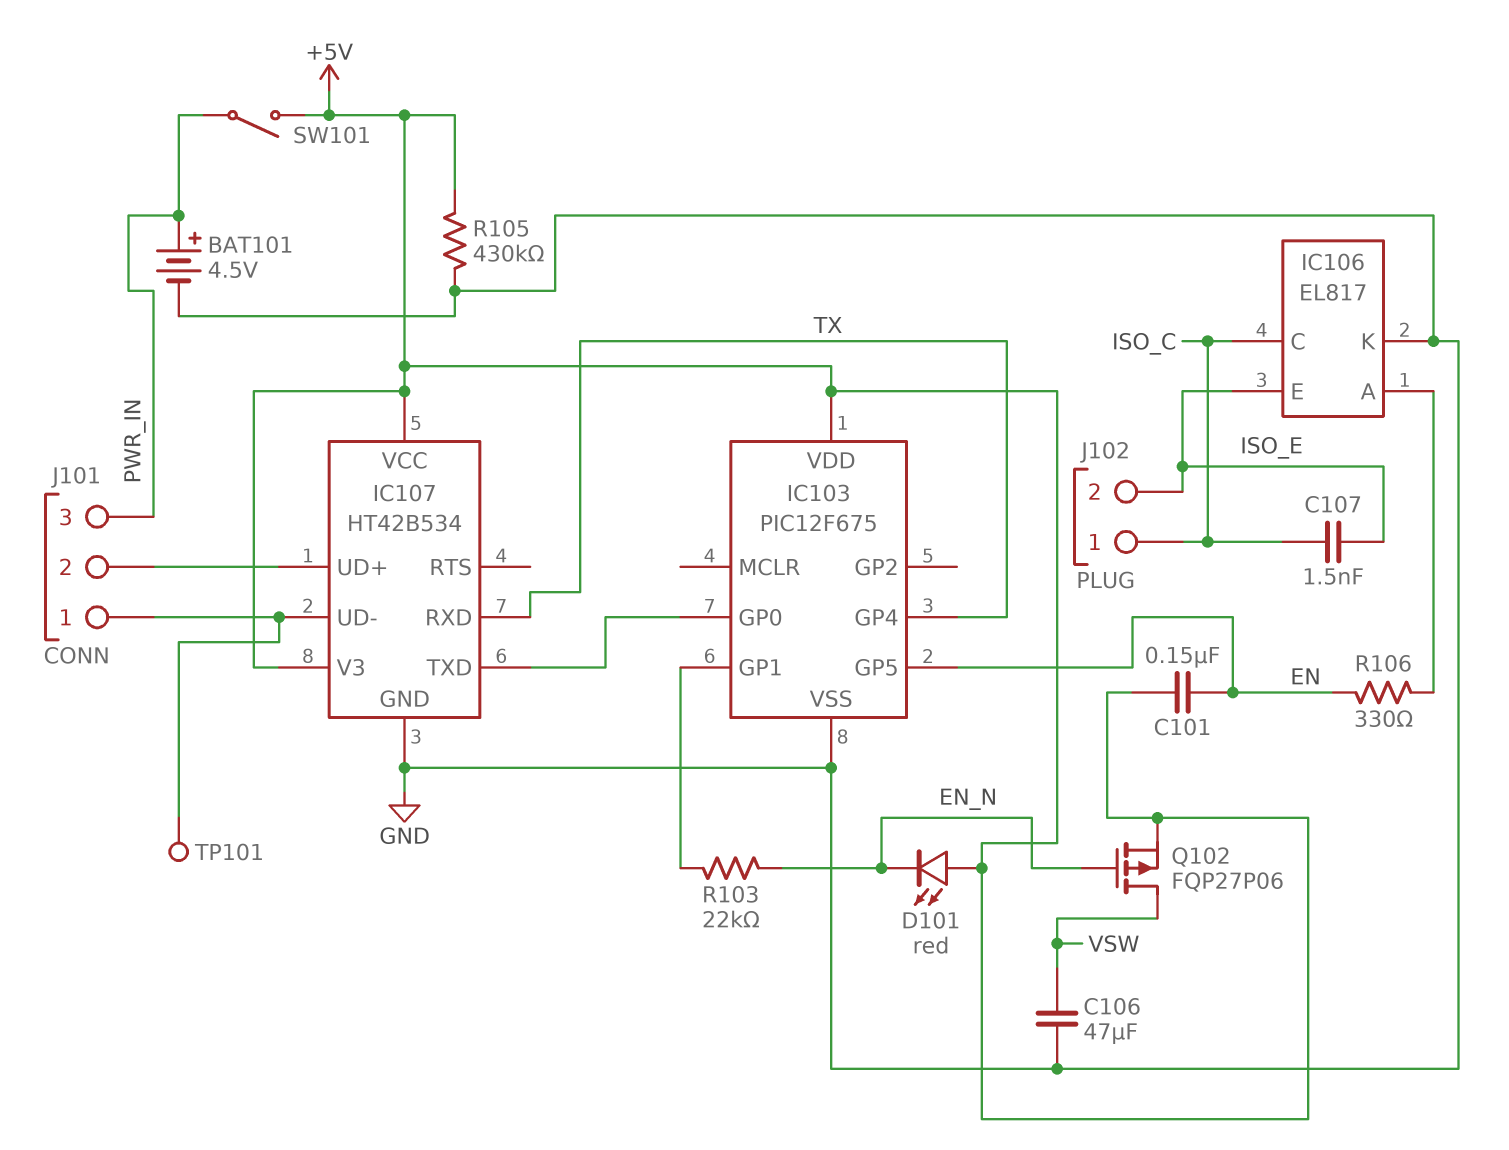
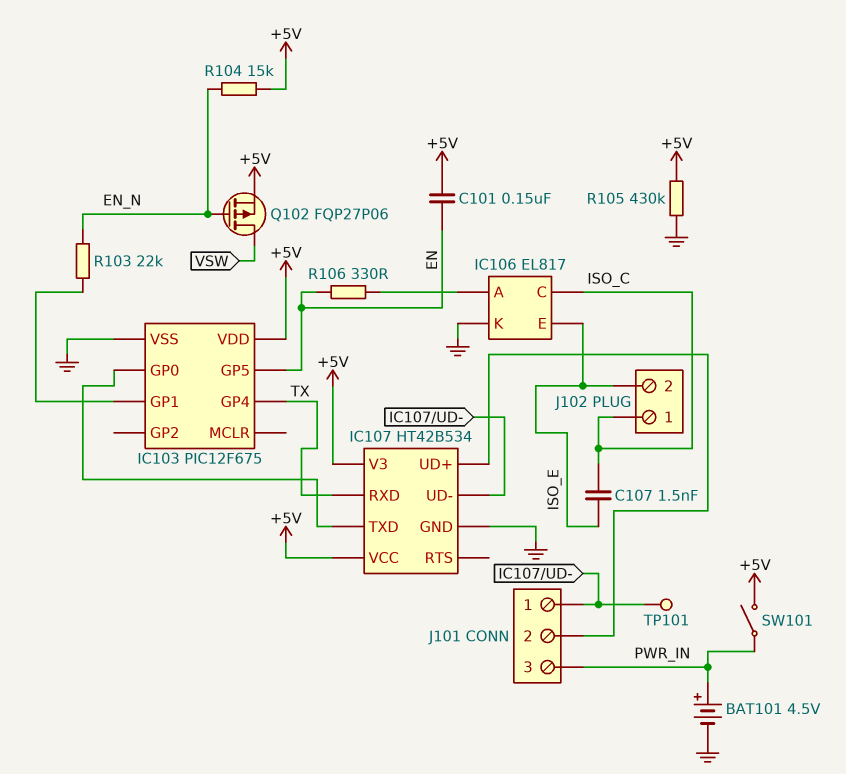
C106: 47uF (GND, VSW) -> none
D101: LED red (A +5V, K EN_N) -> none
R104: none -> 15k (+5V, EN_N)

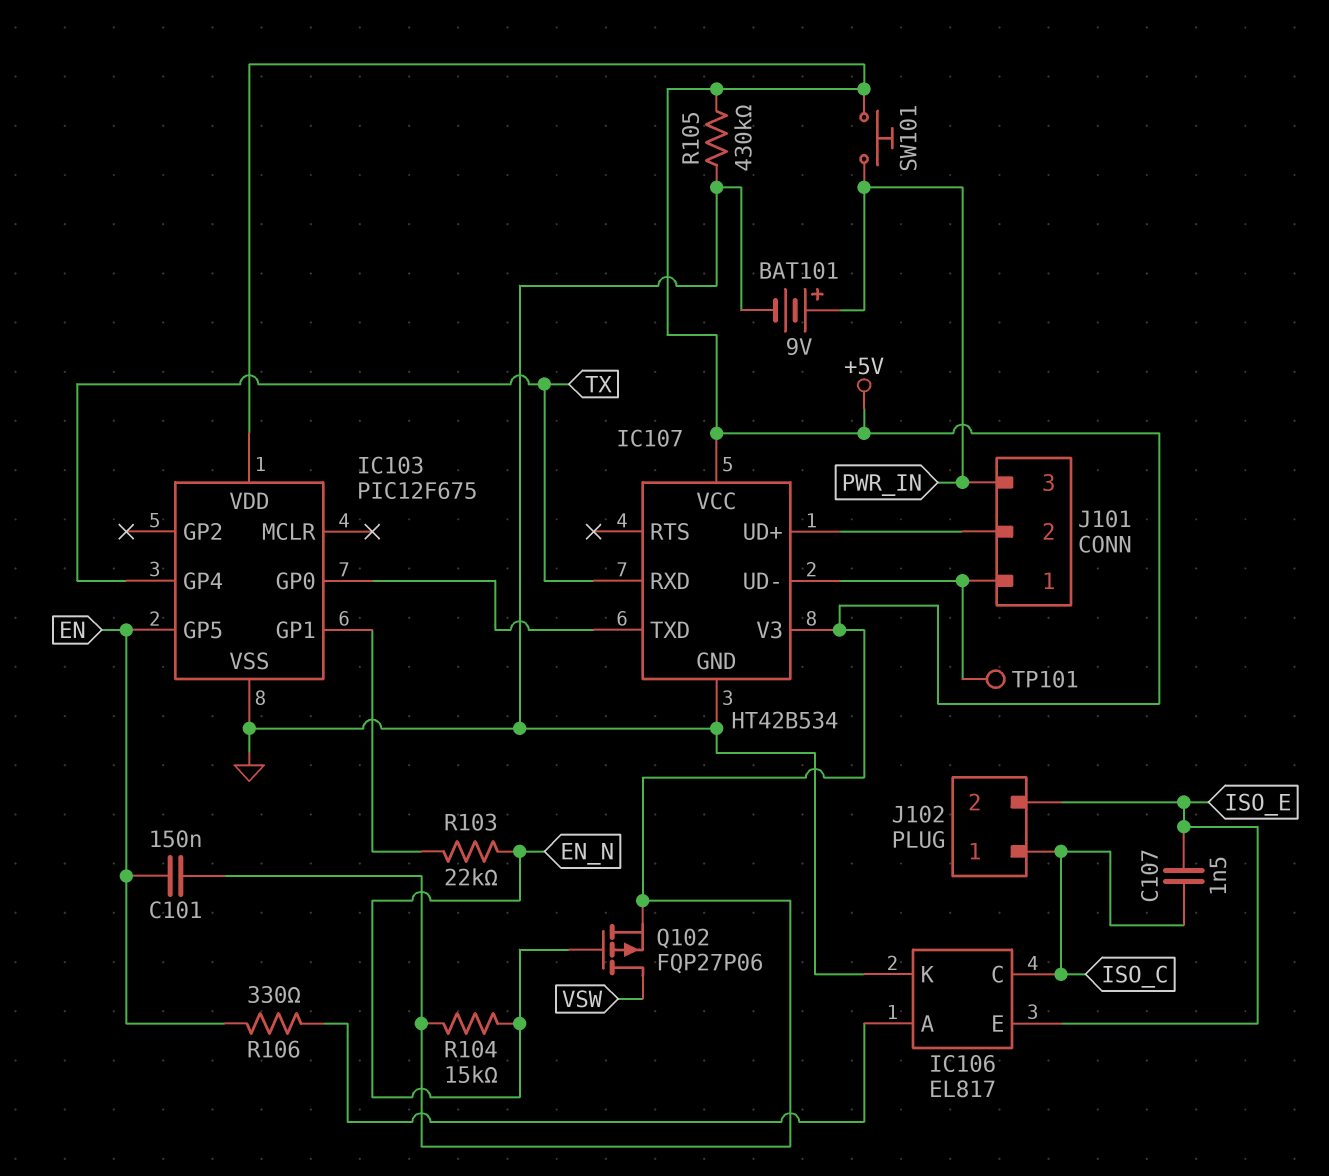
BAT101: 4.5V (plus PWR_IN, minus GND) -> 9V (plus PWR_IN, minus GND)
SW101: switch (+5V, PWR_IN) -> button (+5V, PWR_IN)

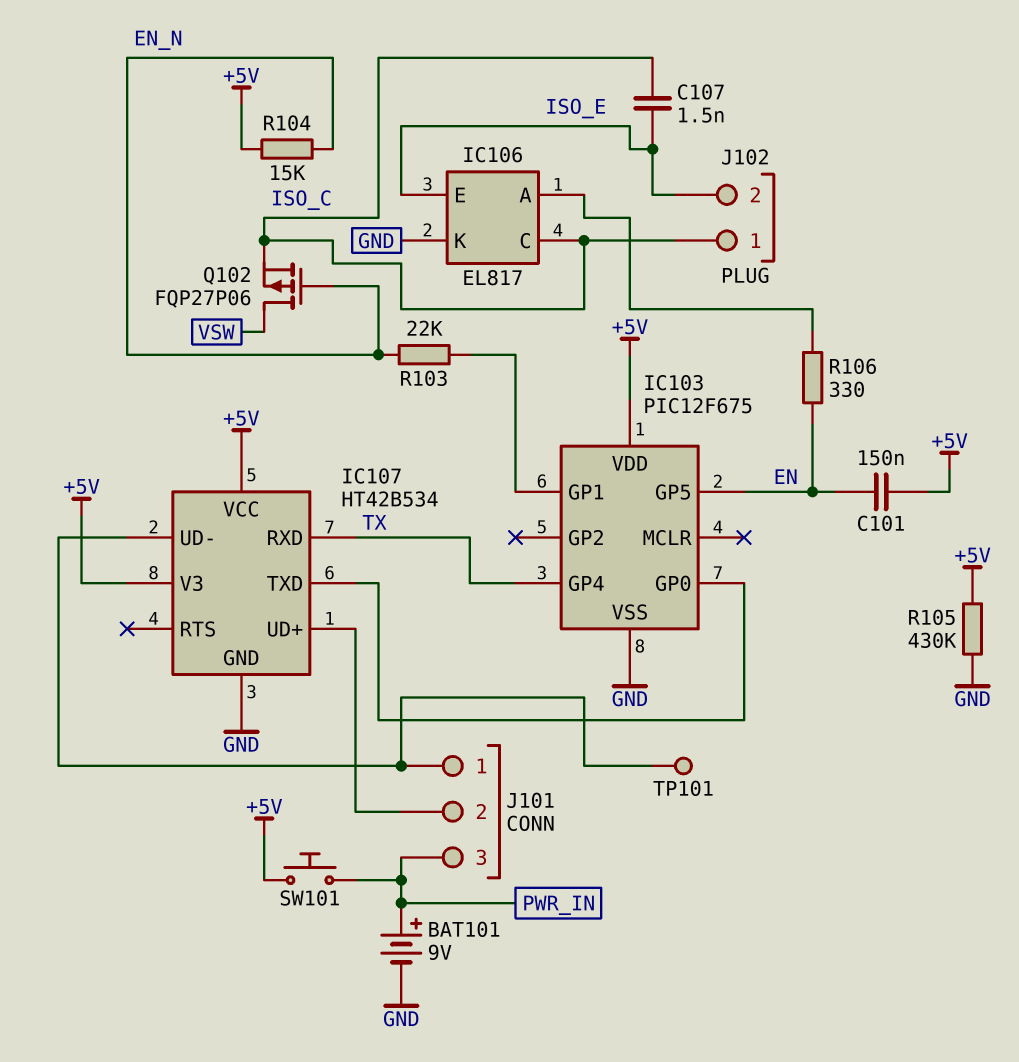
Q102: PMOS FQP27P06 (G EN_N, D VSW, S +5V) -> PMOS FQP27P06 (G EN_N, D VSW, S ISO_C)

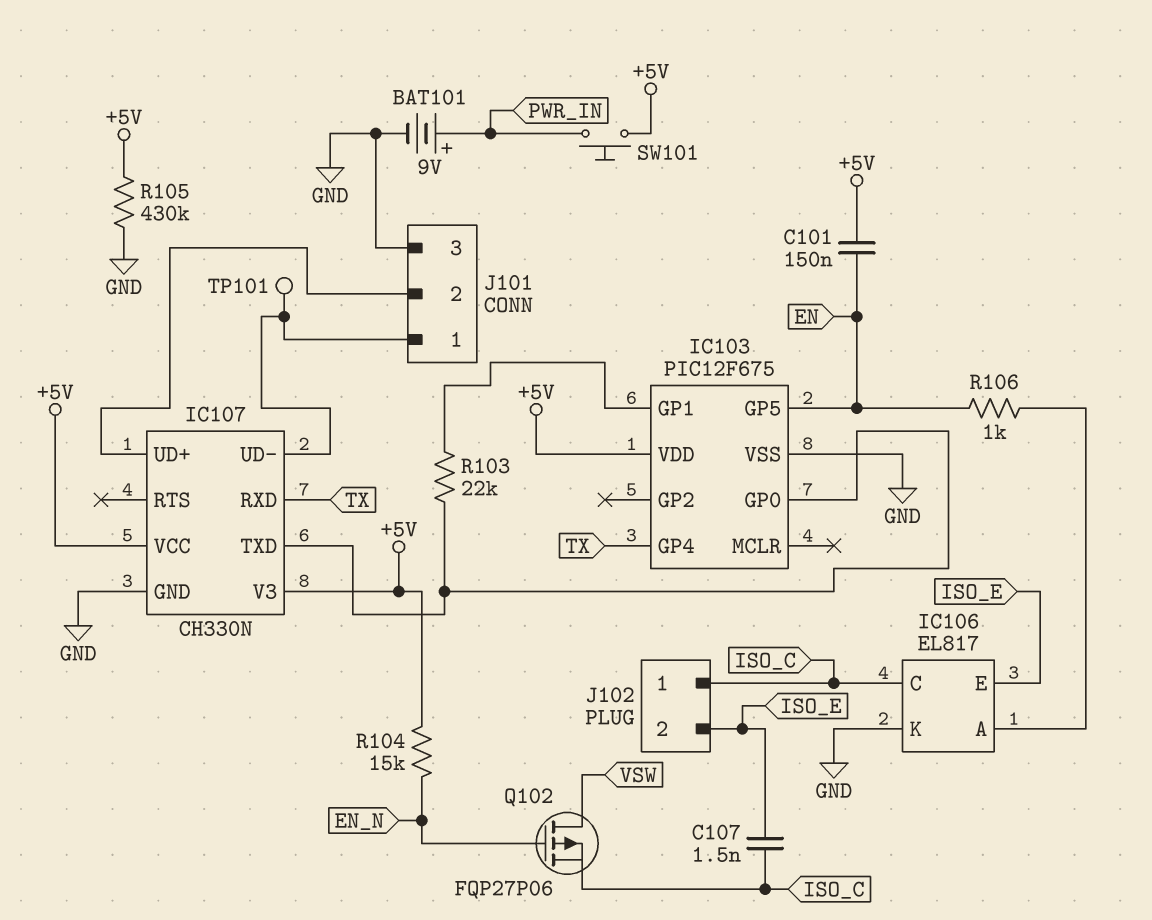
IC107: HT42B534 -> CH330N
J101 pin 3: PWR_IN -> GND
R103: 22k (EN_N, IC103/GP1) -> 22k (IC103/GP0, IC103/GP1)
R106: 330 (EN, IC106/A) -> 1k (EN, IC106/A)

